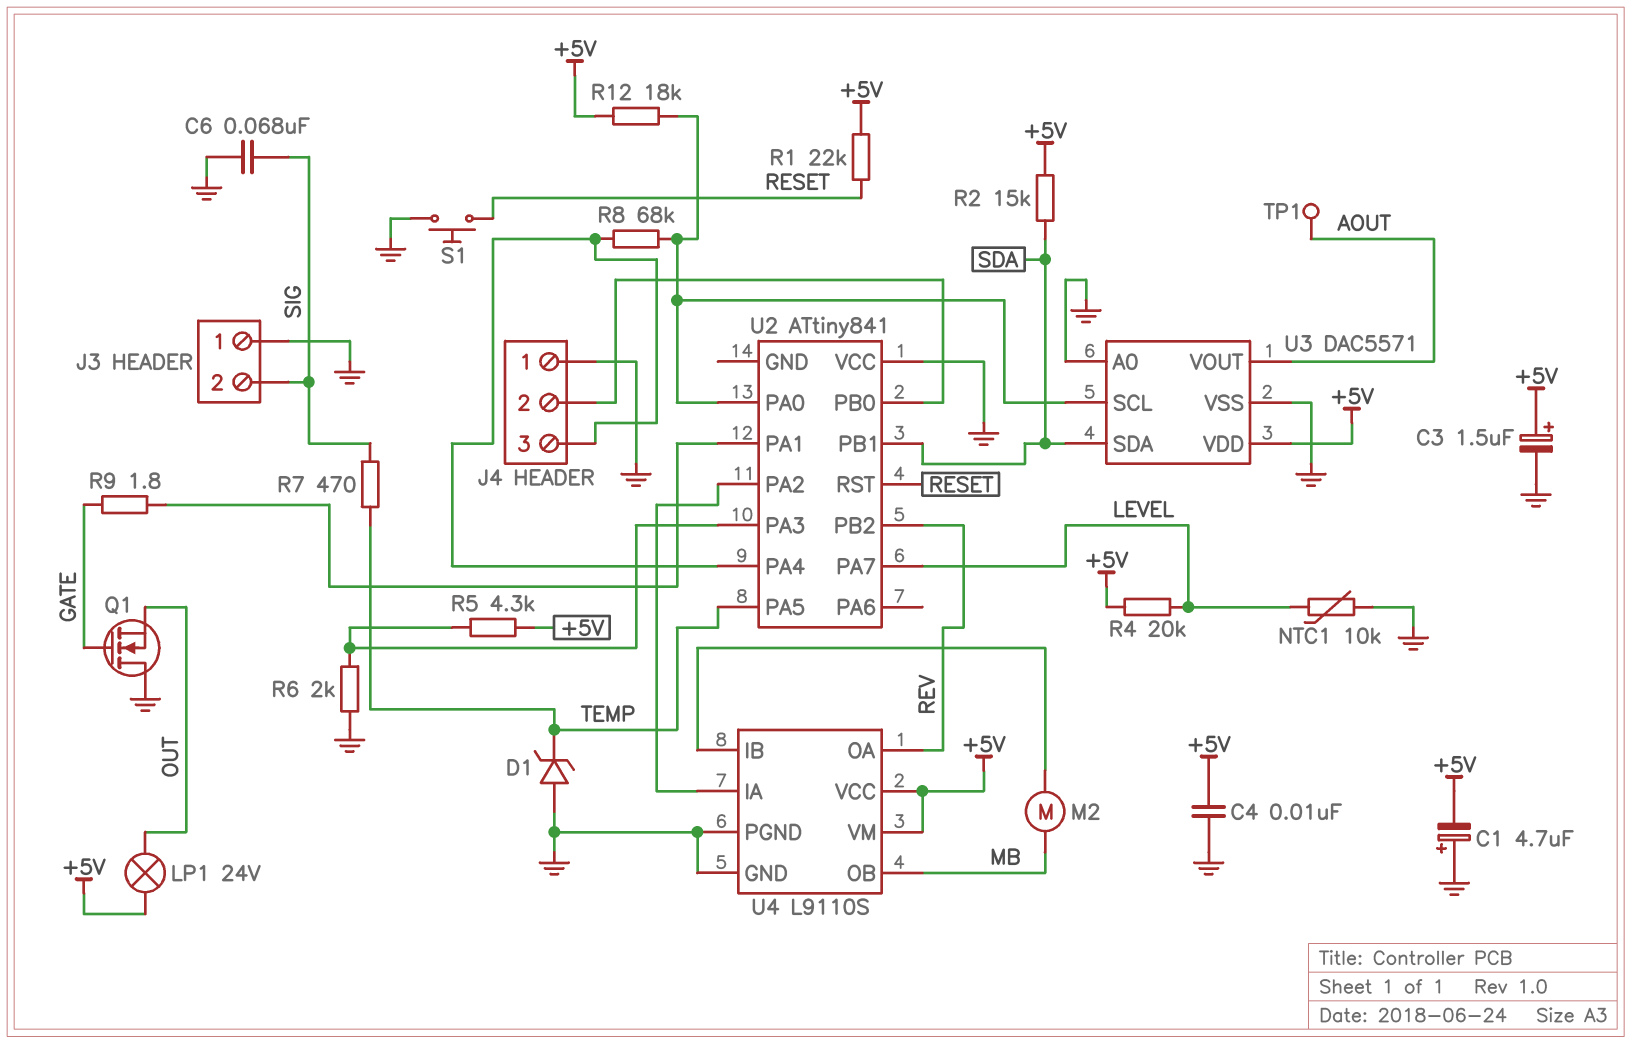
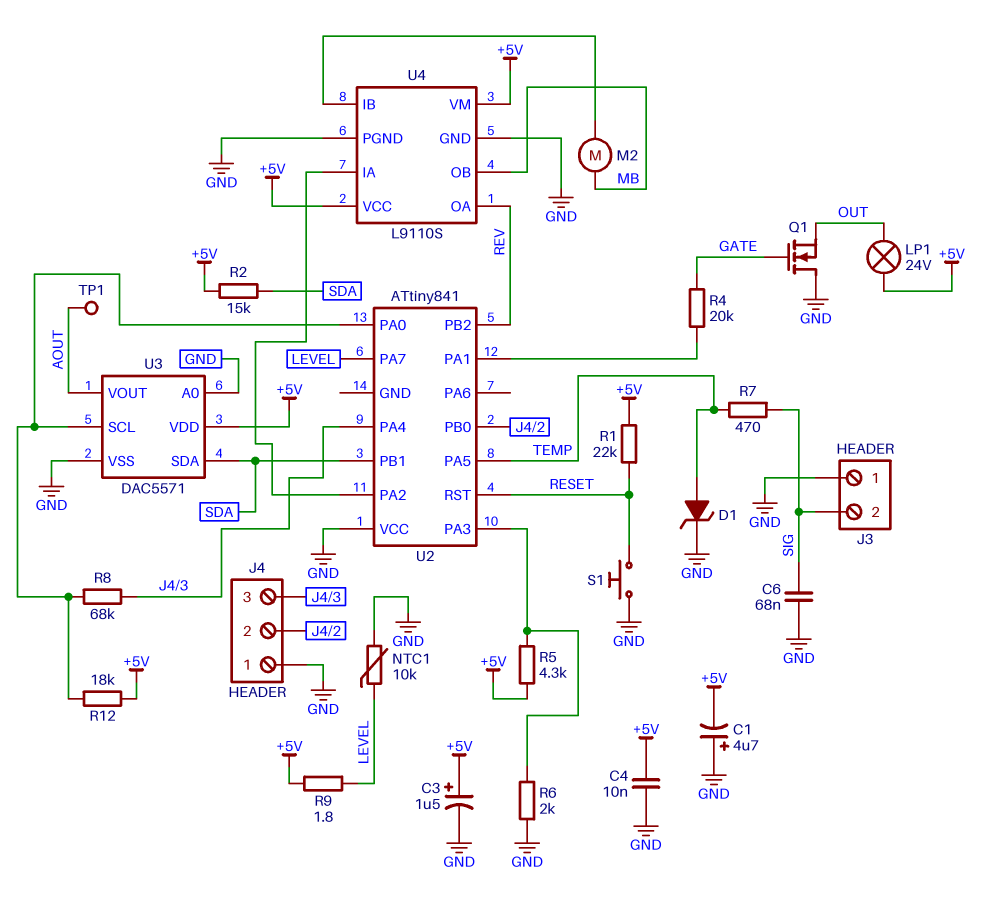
D1: zener (A GND, K TEMP) -> zener (A TEMP, K GND)
R4: 20k (+5V, LEVEL) -> 20k (GATE, U2/PA1)
R9: 1.8 (GATE, U2/PA1) -> 1.8 (+5V, LEVEL)

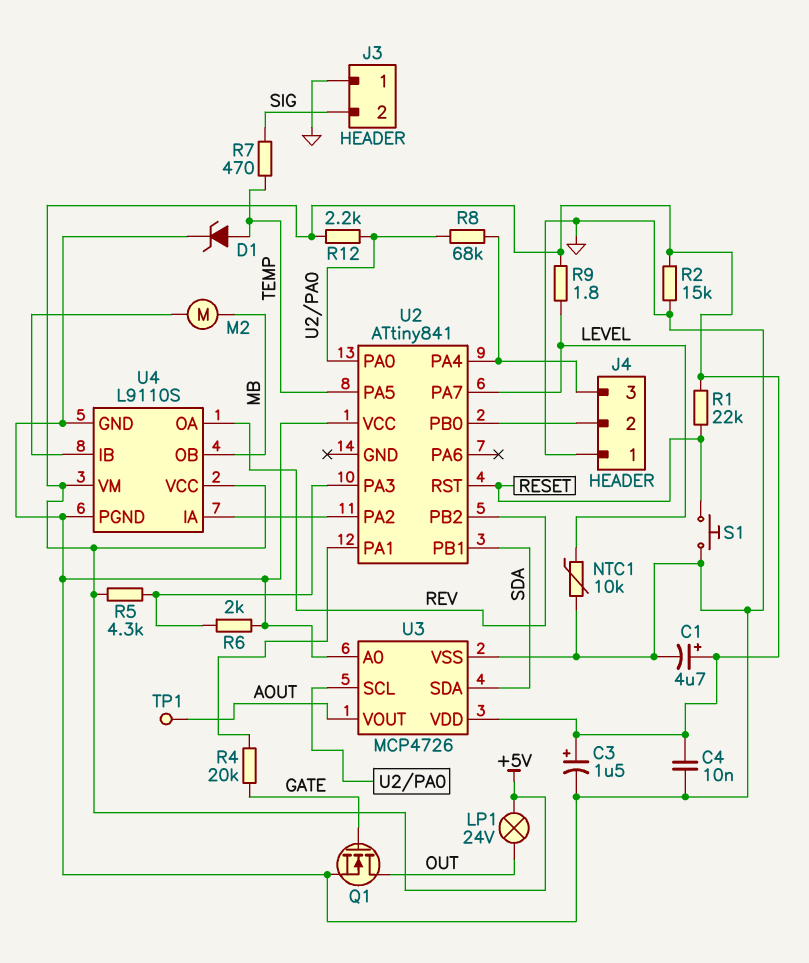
C1: 4.7uF (plus GND, minus +5V) -> 4.7uF (plus +5V, minus GND)
C6: 68nF (GND, SIG) -> none
Q1: NMOS (G GATE, D GND, S OUT) -> NMOS (G GATE, D OUT, S GND)
R2: 15k (+5V, SDA) -> 15k (+5V, GND)
R12: 18k (+5V, U2/PA0) -> 2.2k (+5V, U2/PA0)
U3: DAC5571 -> MCP4726

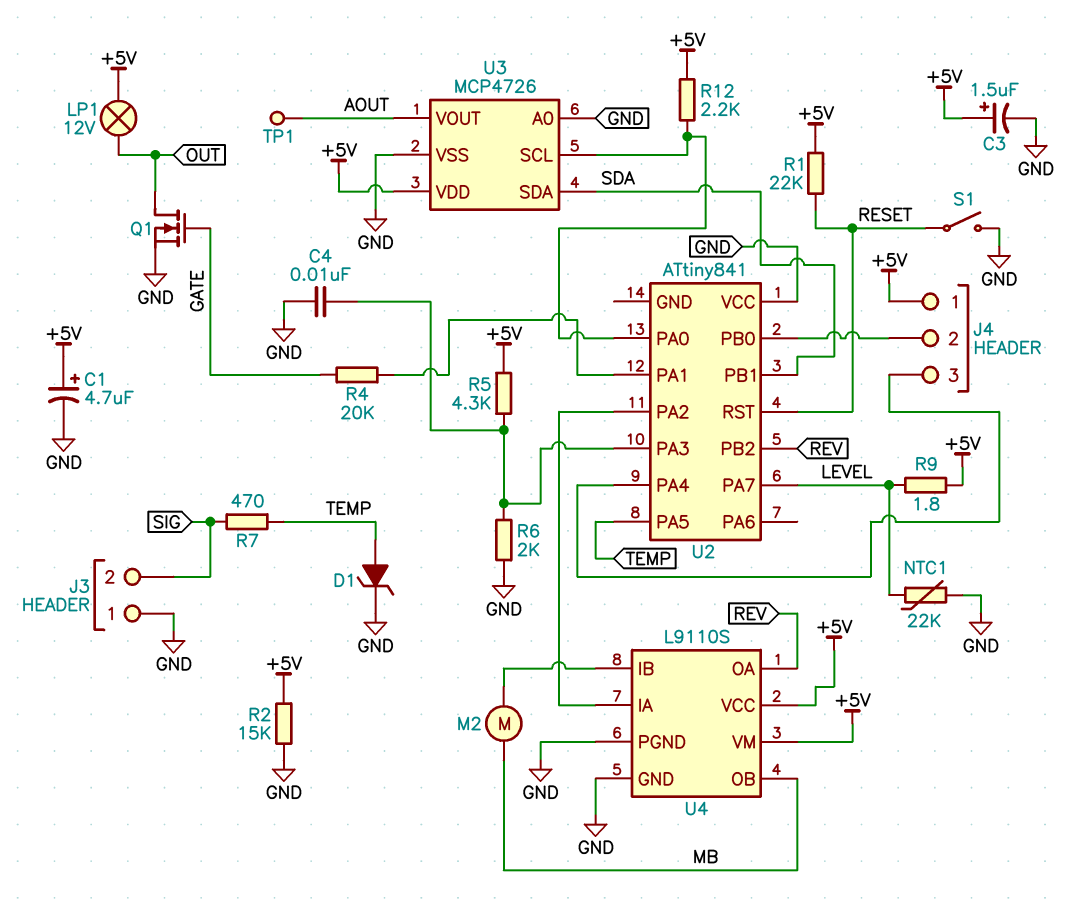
C4: 10nF (+5V, GND) -> 10nF (GND, U2/PA3)
J4 pin 1: GND -> +5V
LP1: lamp 24V (+5V, OUT) -> lamp 12V (+5V, OUT)
NTC1: 10k (GND, LEVEL) -> 22k (GND, LEVEL)
R8: 68k (J4/3, U2/PA0) -> none
S1: button (GND, RESET) -> switch (GND, RESET)

